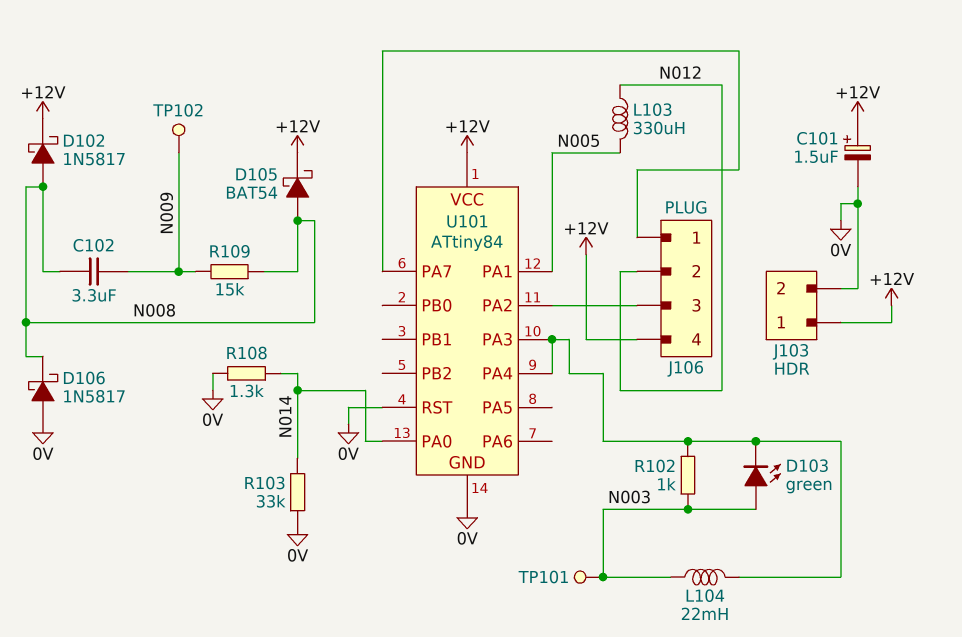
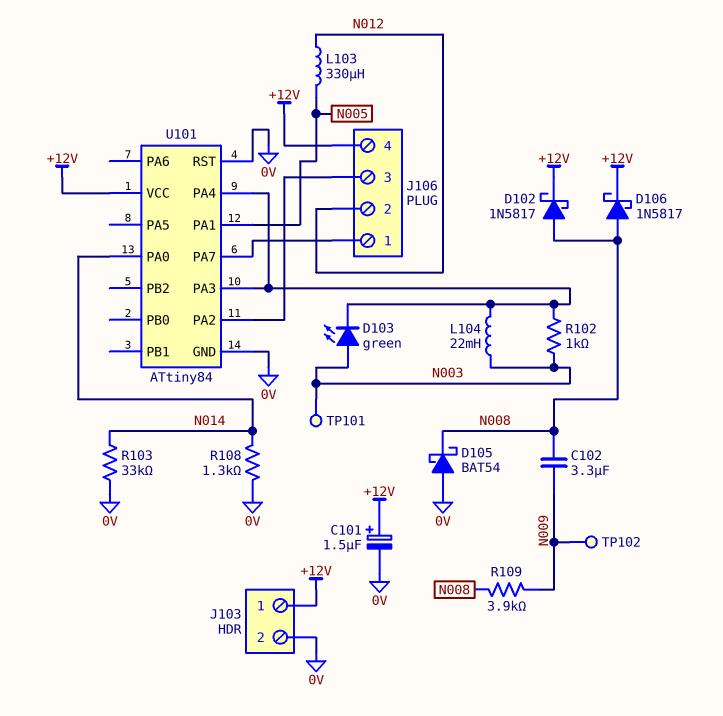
D105: schottky BAT54 (A N008, K +12V) -> schottky BAT54 (A 0V, K N008)
D106: schottky 1N5817 (A 0V, K N008) -> schottky 1N5817 (A N008, K +12V)
R109: 15k (N008, N009) -> 3.9k (N008, N009)

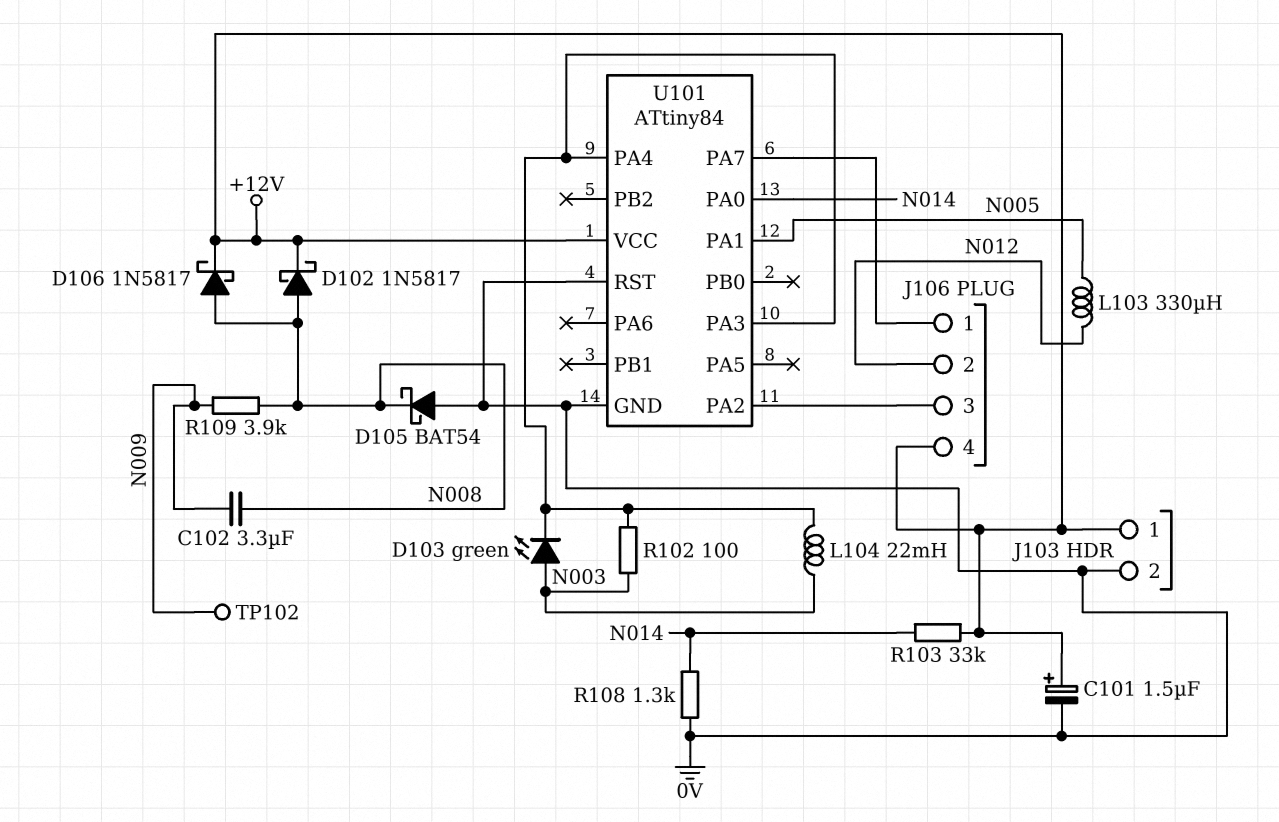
R102: 1k (N003, U101/PA3) -> 100 (N003, U101/PA3)
R103: 33k (0V, N014) -> 33k (+12V, N014)
TP101: test point (N003) -> none

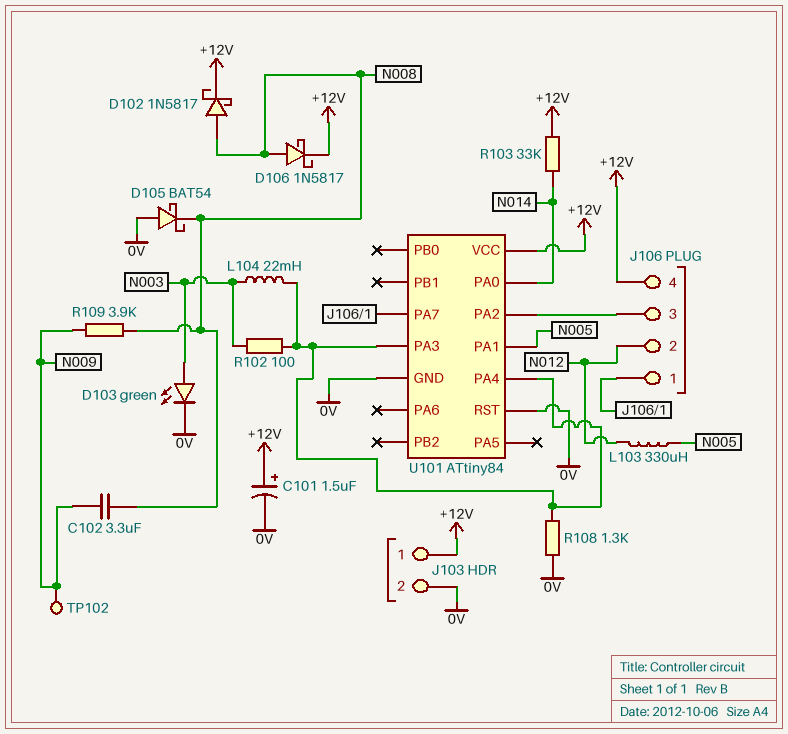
D103: LED green (A N003, K U101/PA3) -> LED green (A N003, K 0V)
R108: 1.3k (0V, N014) -> 1.3k (0V, U101/PA3)

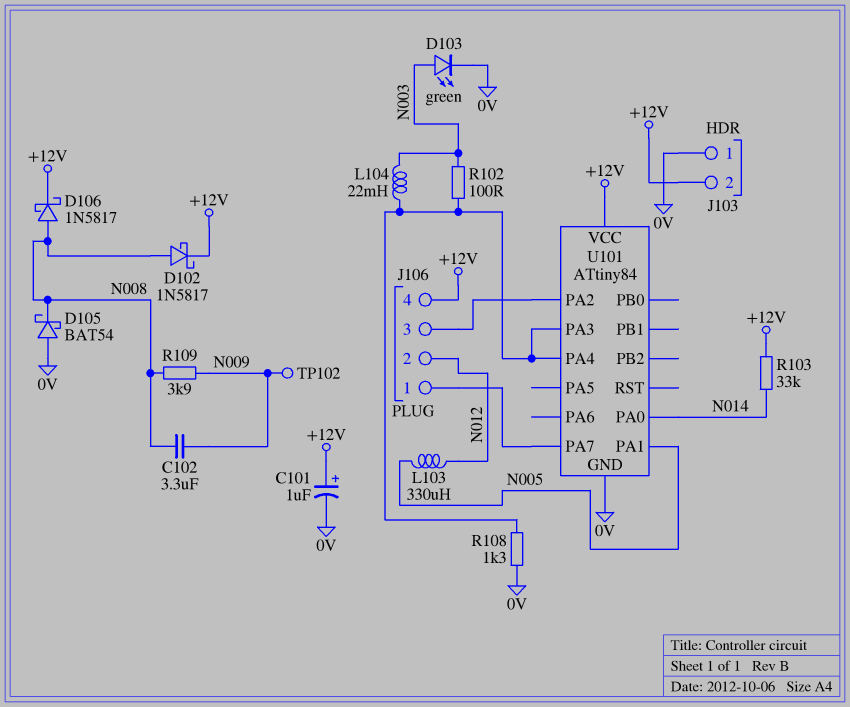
C101: 1.5uF (plus +12V, minus 0V) -> 1uF (plus +12V, minus 0V)
J103 pin 1: +12V -> 0V
J103 pin 2: 0V -> +12V
U101 pin RST: 0V -> none

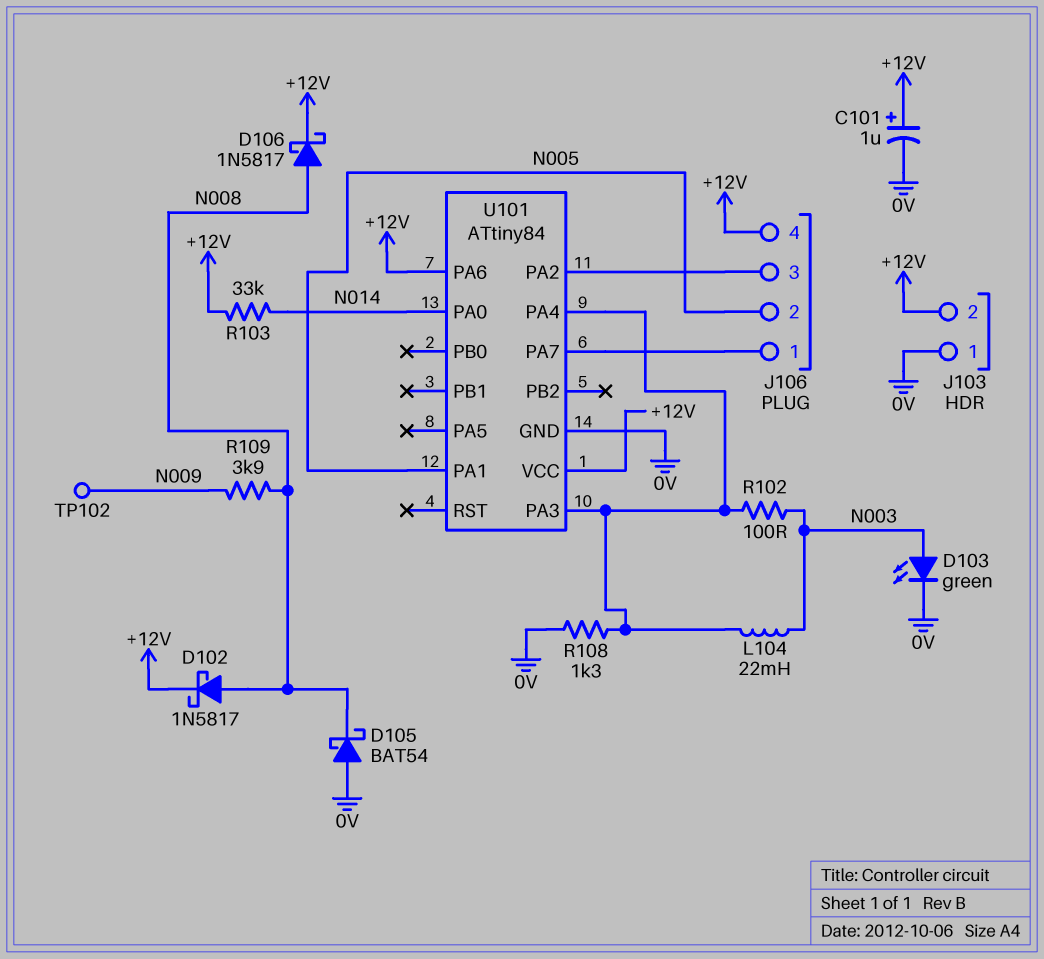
C102: 3.3uF (N008, N009) -> none
J106 pin 2: N012 -> N005
L103: 330uH (N005, N012) -> none
U101 pin PA6: none -> +12V

